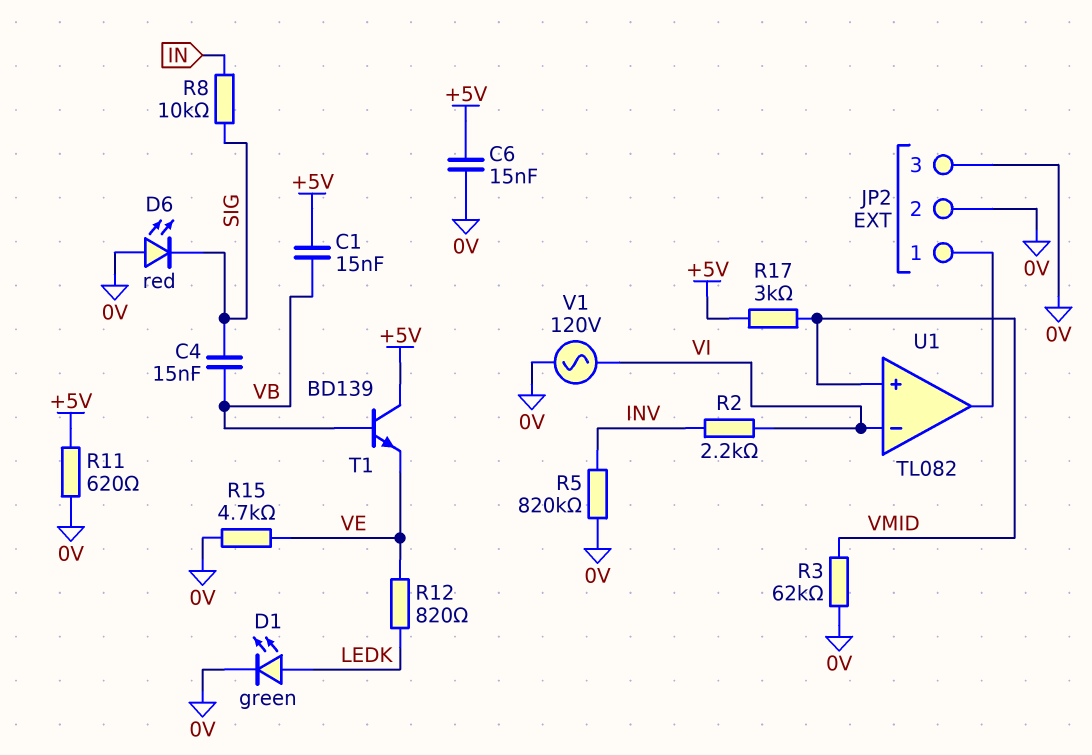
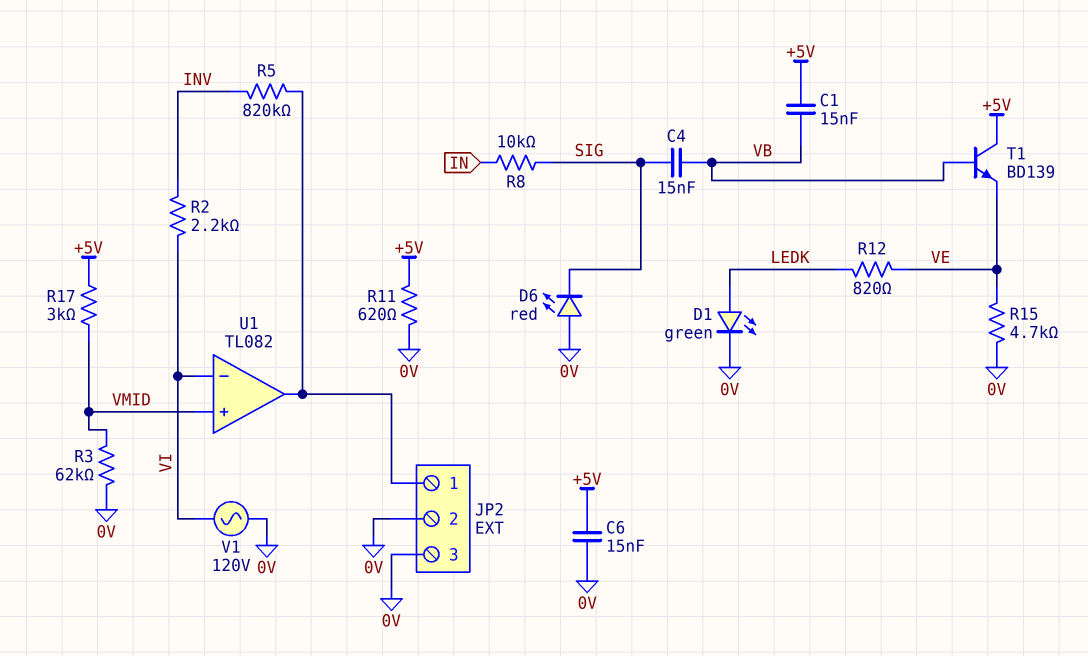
R5: 820k (0V, INV) -> 820k (INV, JP2/1)

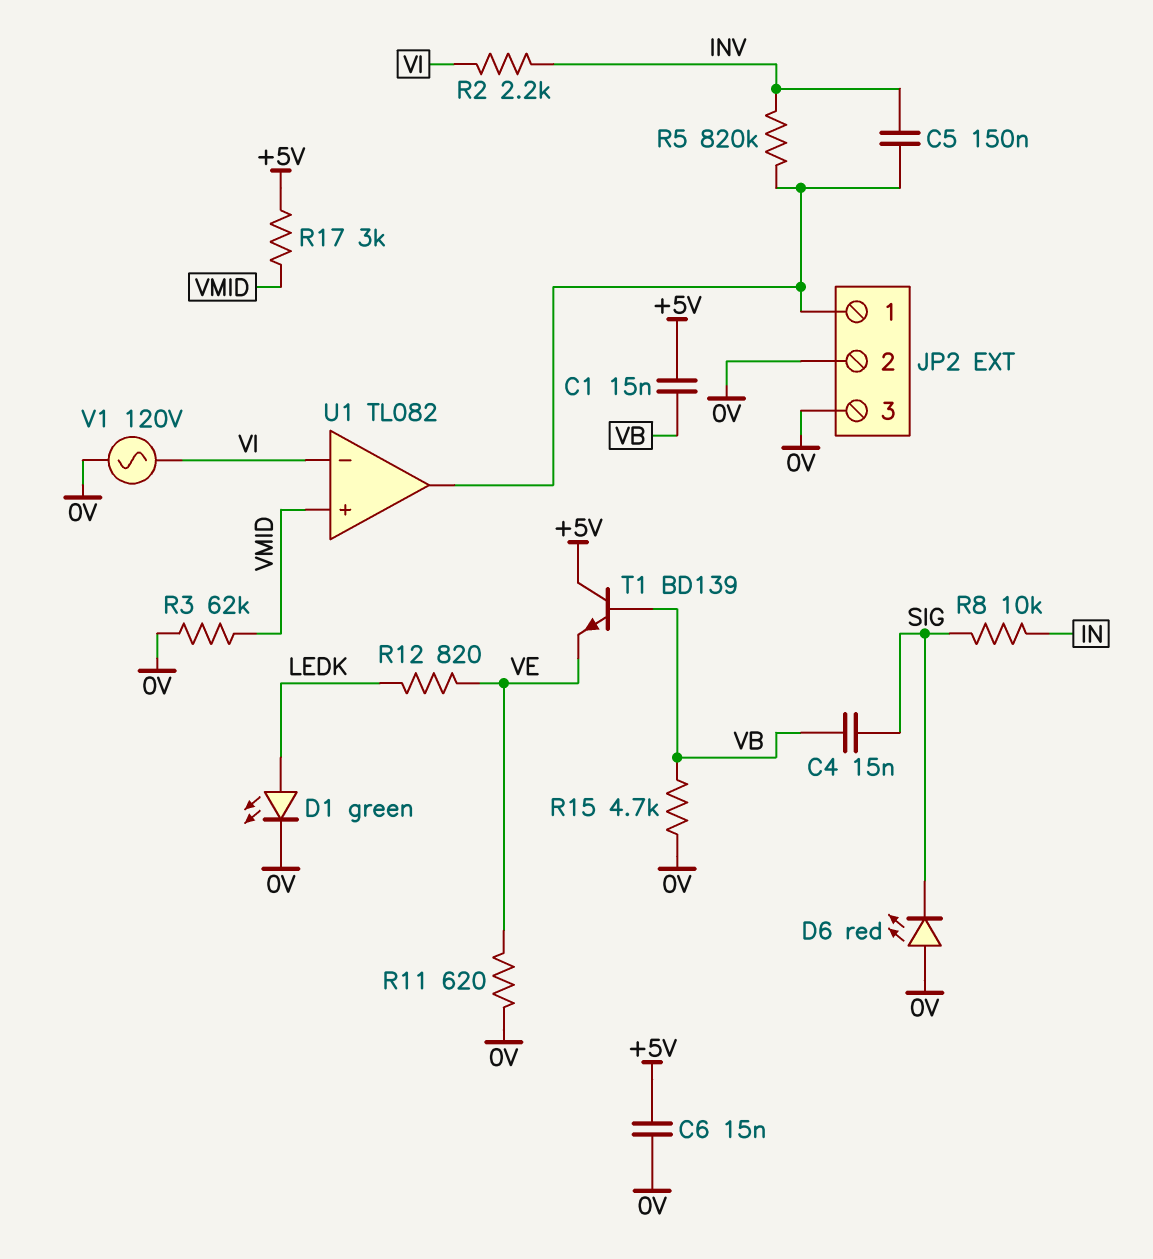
C5: none -> 150nF (INV, JP2/1)
R11: 620 (+5V, 0V) -> 620 (0V, VE)
R15: 4.7k (0V, VE) -> 4.7k (0V, VB)

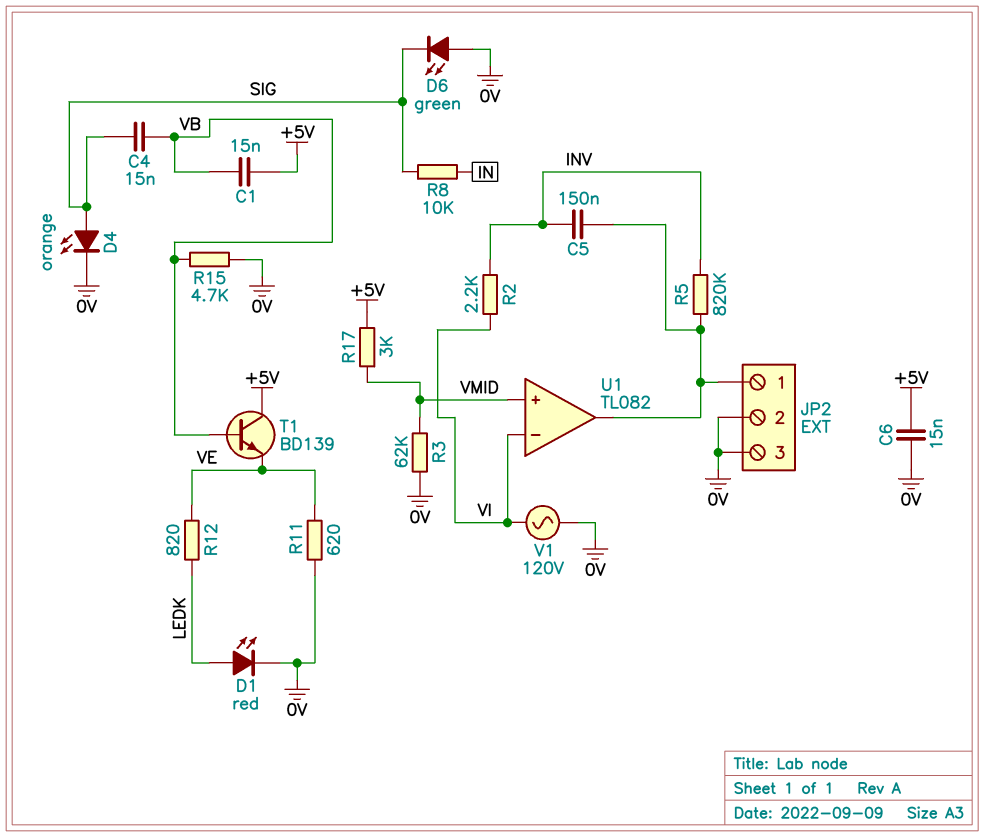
D1: LED green (A LEDK, K 0V) -> LED red (A LEDK, K 0V)
D4: none -> LED orange (A SIG, K 0V)
D6: LED red (A 0V, K SIG) -> LED green (A 0V, K SIG)

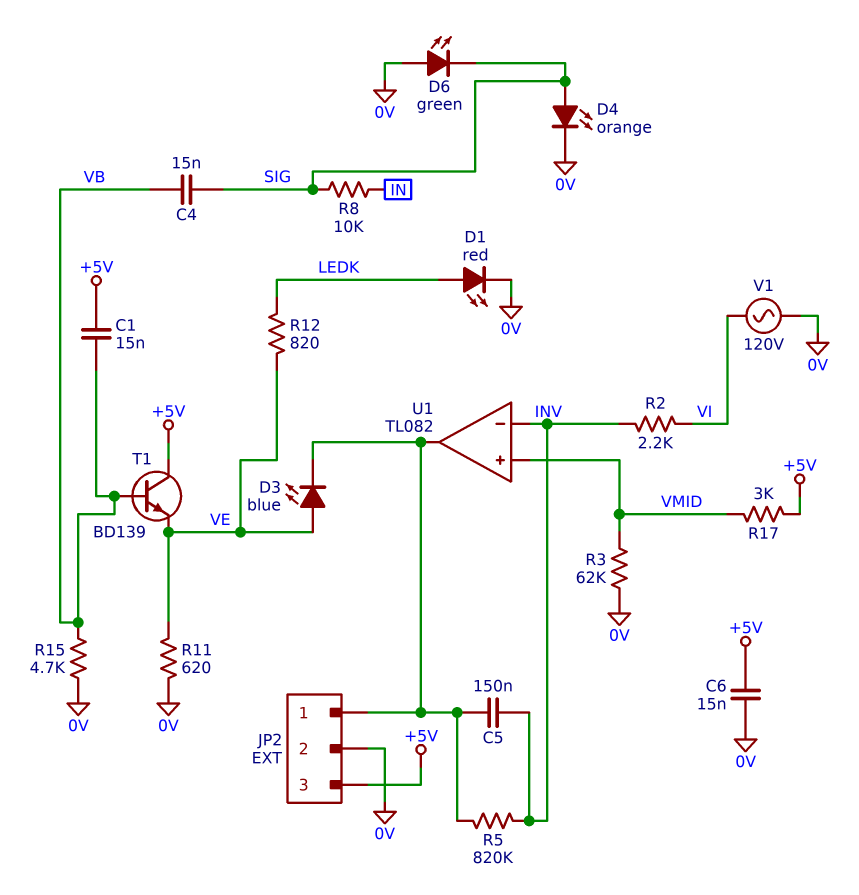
D3: none -> LED blue (A VE, K JP2/1)
JP2 pin 3: 0V -> +5V
U1 pin in-: VI -> INV

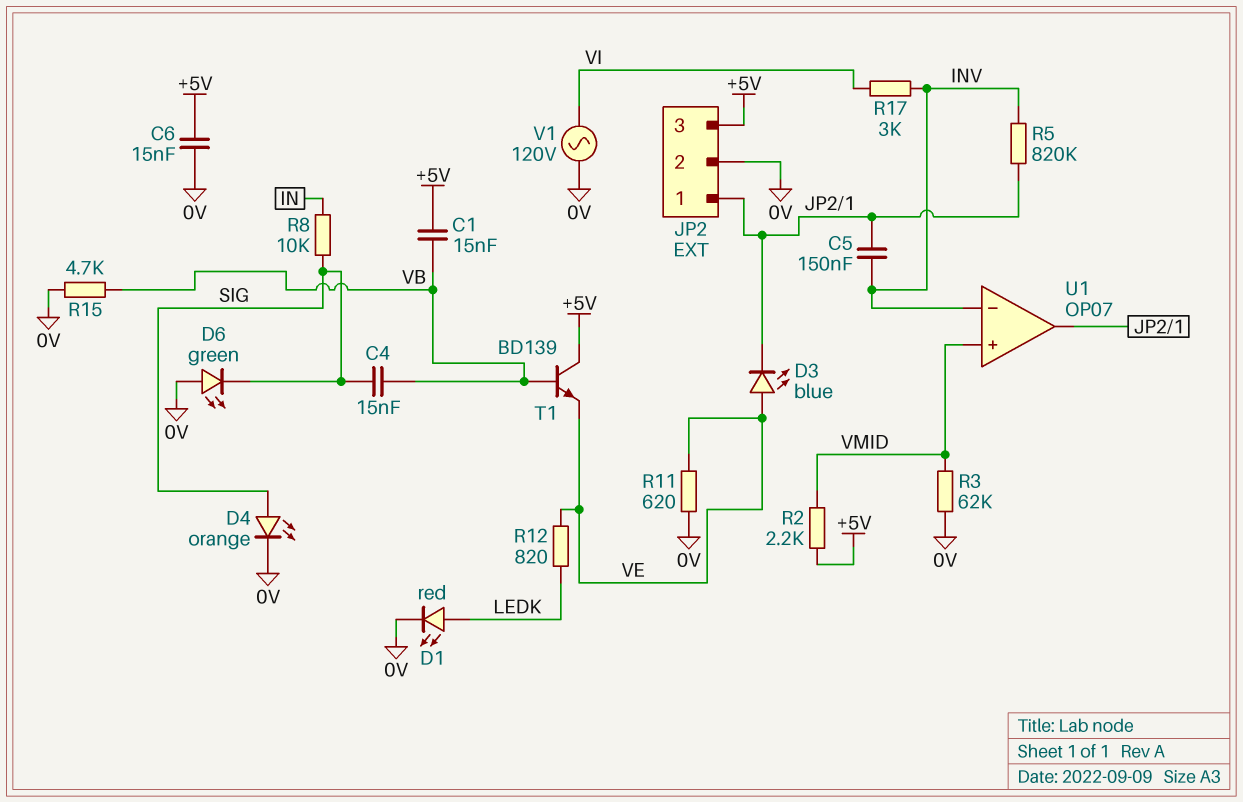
R2: 2.2k (INV, VI) -> 2.2k (+5V, VMID)
R17: 3k (+5V, VMID) -> 3k (INV, VI)
U1: TL082 -> OP07

